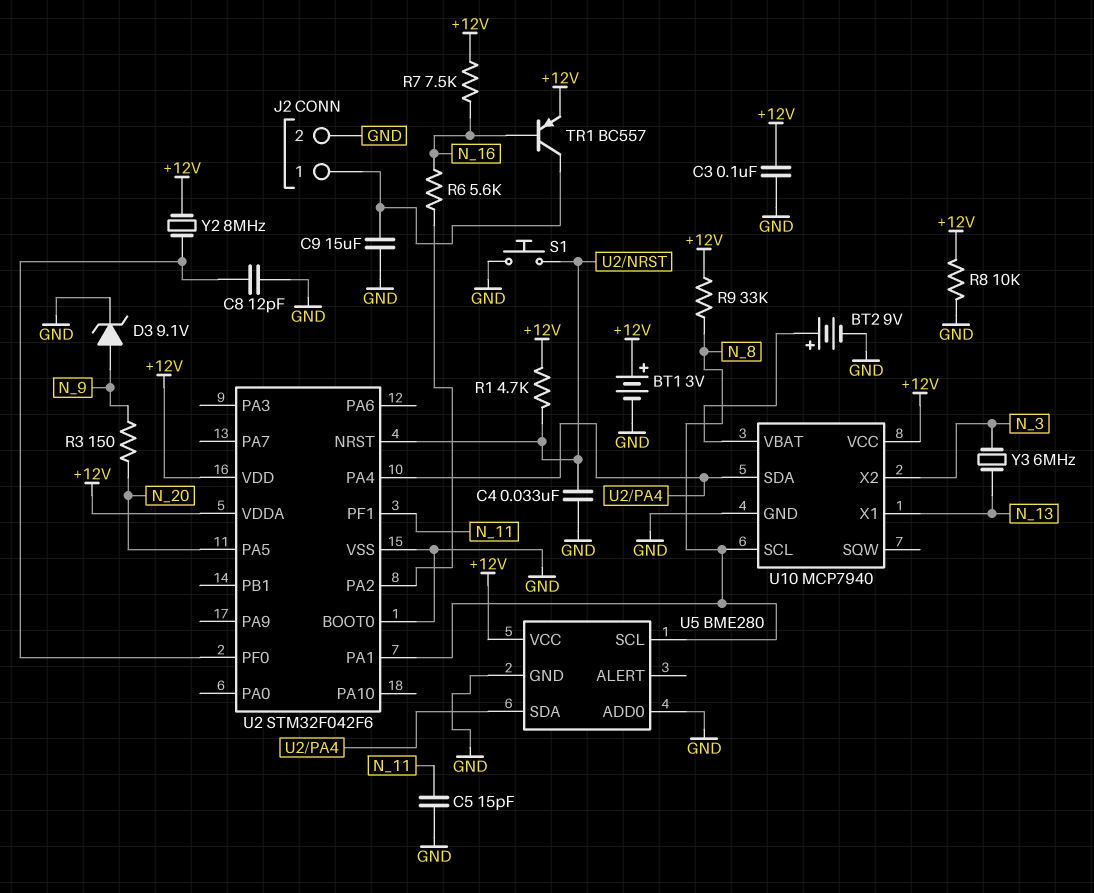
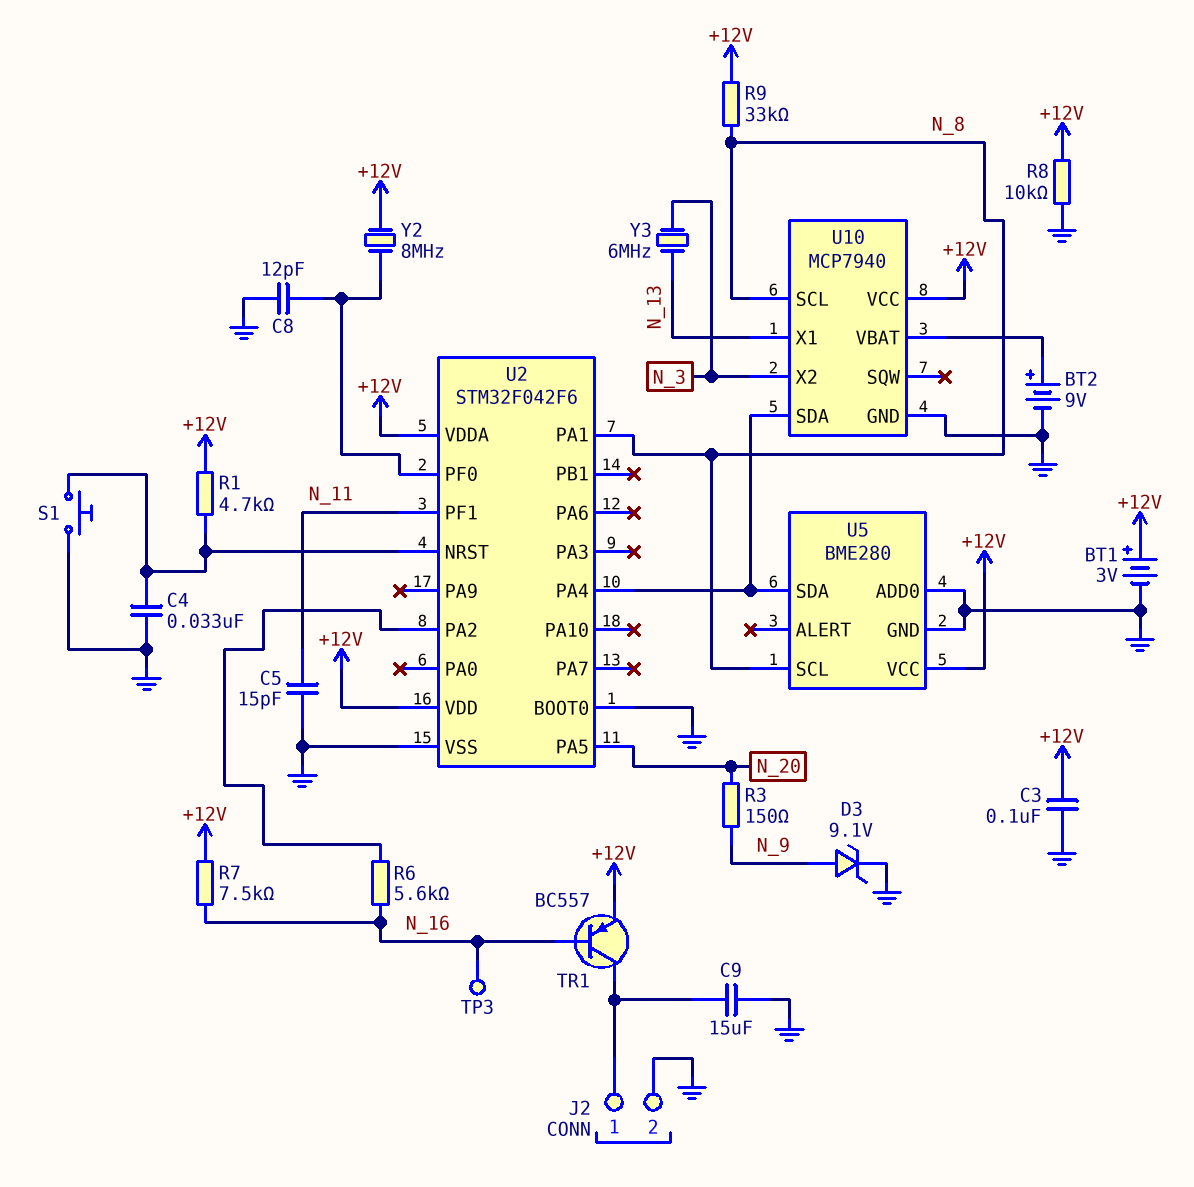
TP3: none -> test point (N_16)

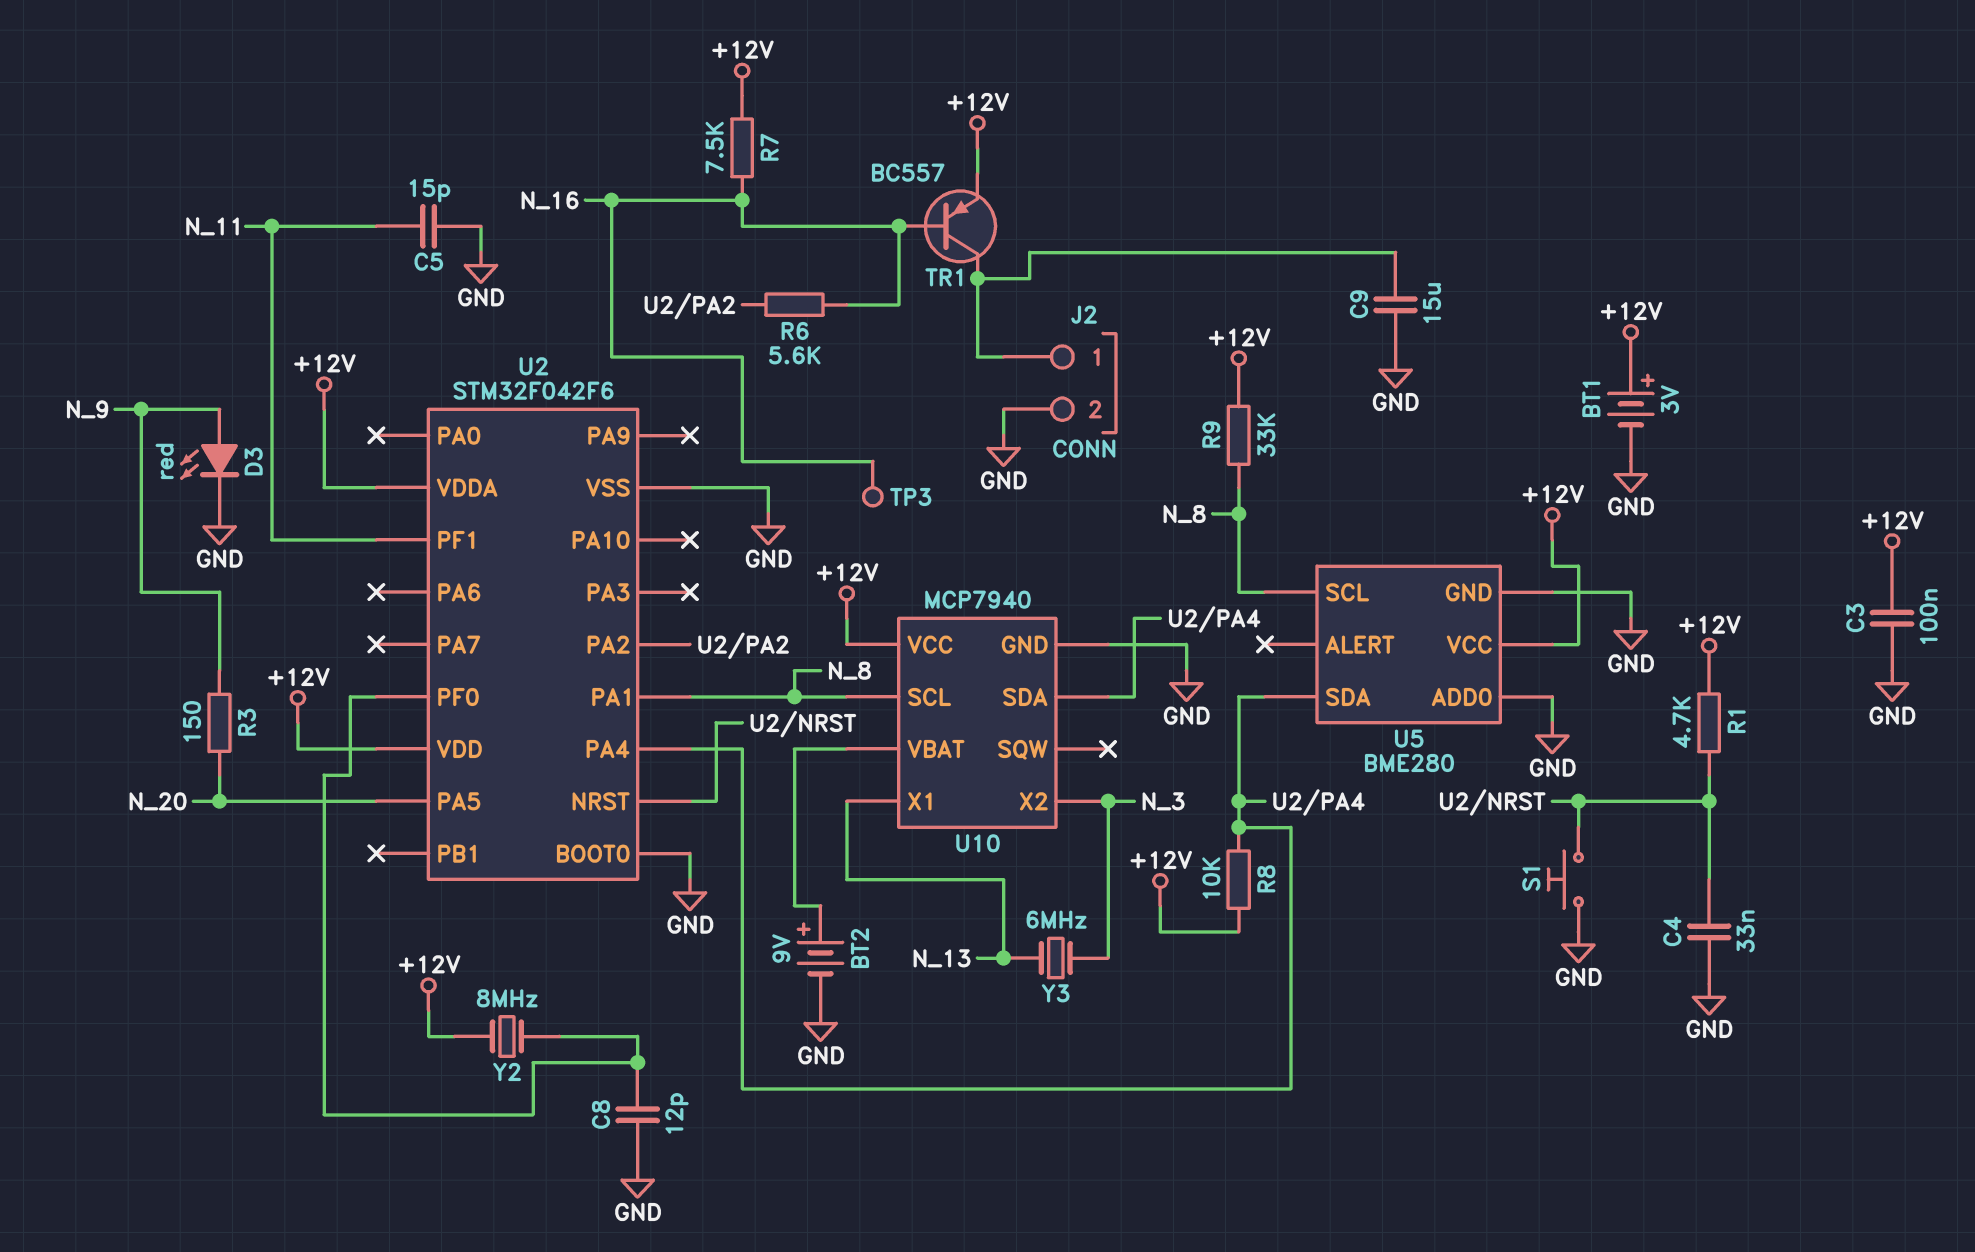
D3: zener 9.1V (A N_9, K GND) -> LED red (A N_9, K GND)
R8: 10k (+12V, GND) -> 10k (+12V, U2/PA4)

